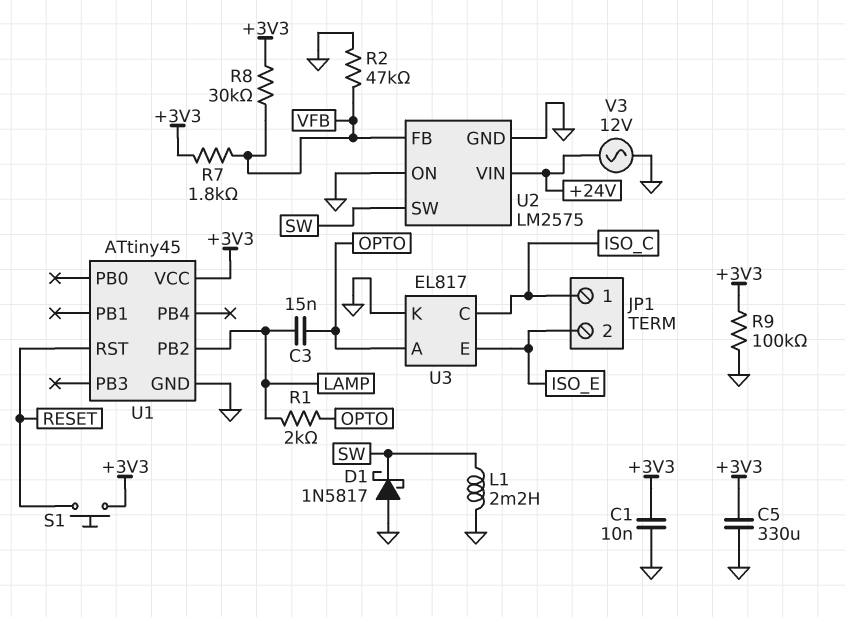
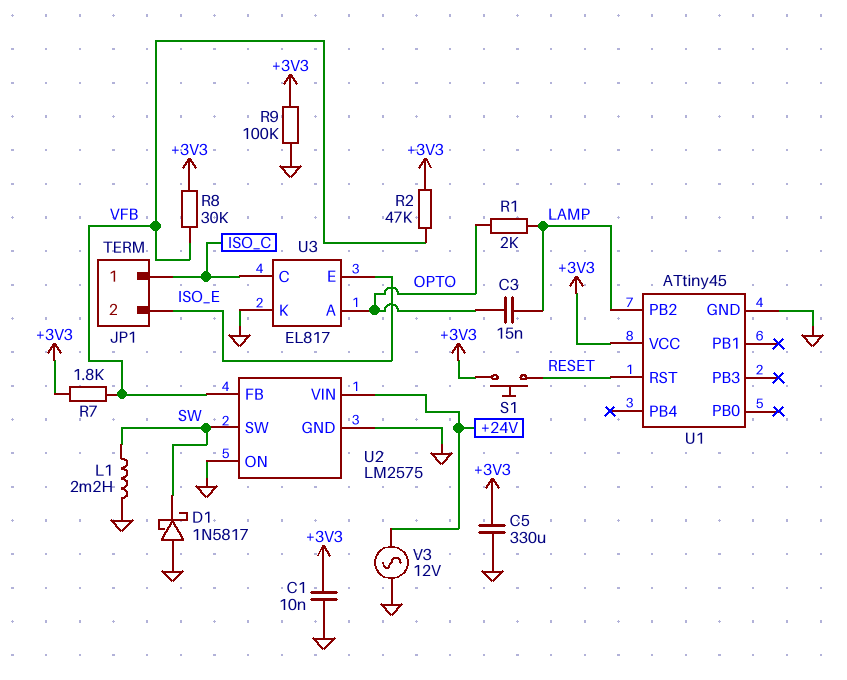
R2: 47k (GND, VFB) -> 47k (+3V3, VFB)

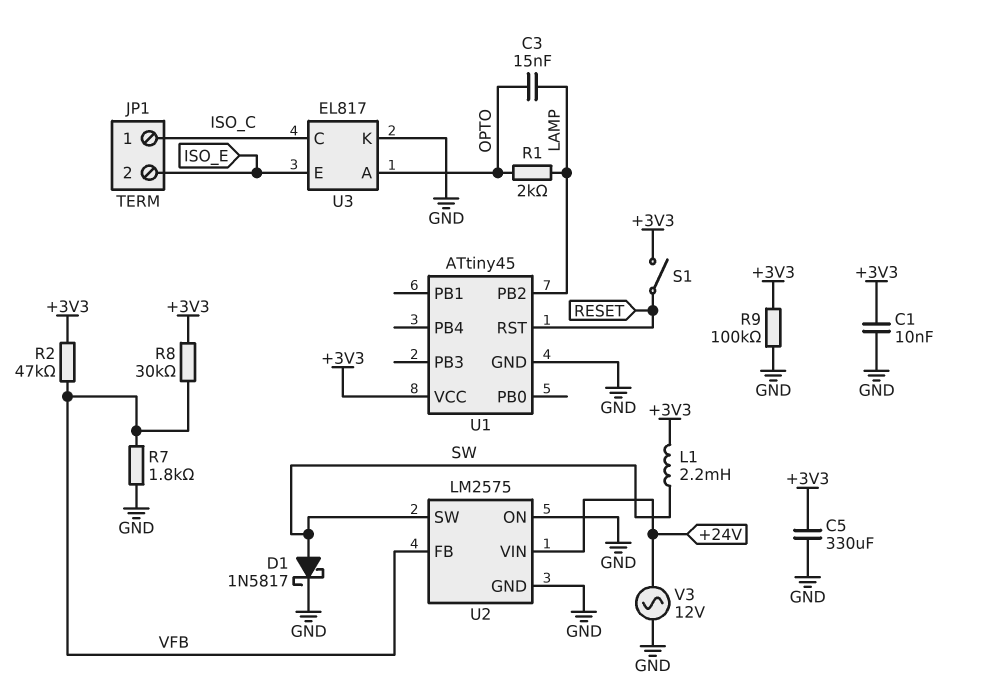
D1: schottky 1N5817 (A GND, K SW) -> schottky 1N5817 (A SW, K GND)
L1: 2.2mH (GND, SW) -> 2.2mH (+3V3, SW)
R7: 1.8k (+3V3, VFB) -> 1.8k (GND, VFB)
S1: button (+3V3, RESET) -> switch (+3V3, RESET)

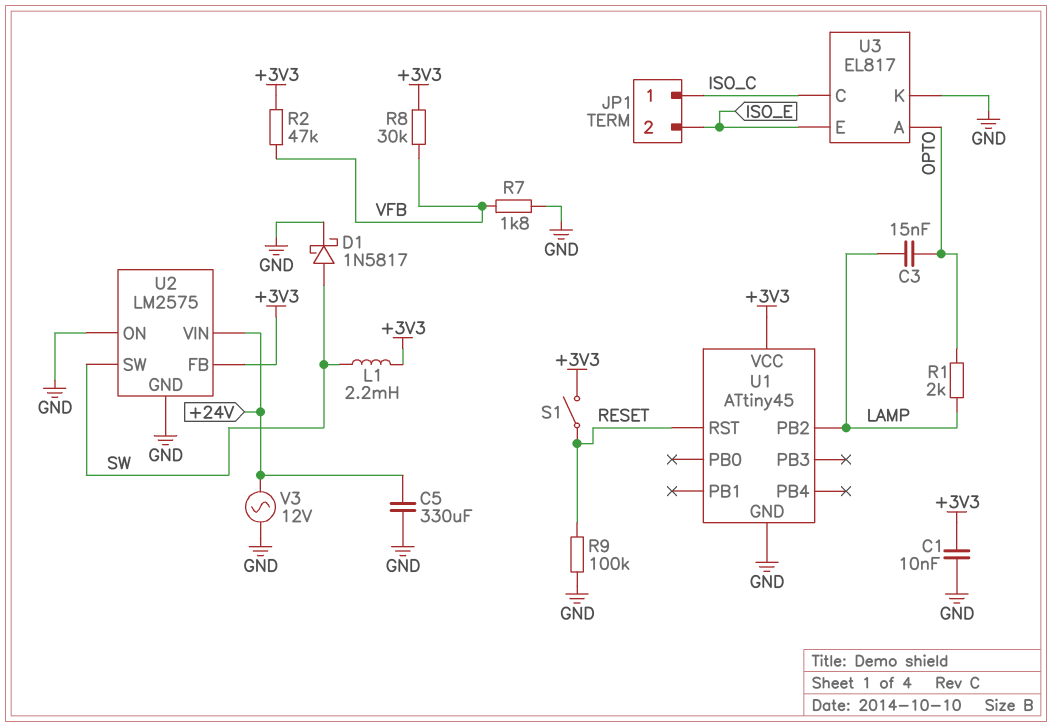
C5: 330uF (+3V3, GND) -> 330uF (+24V, GND)
R9: 100k (+3V3, GND) -> 100k (GND, RESET)
U2 pin FB: VFB -> +3V3

